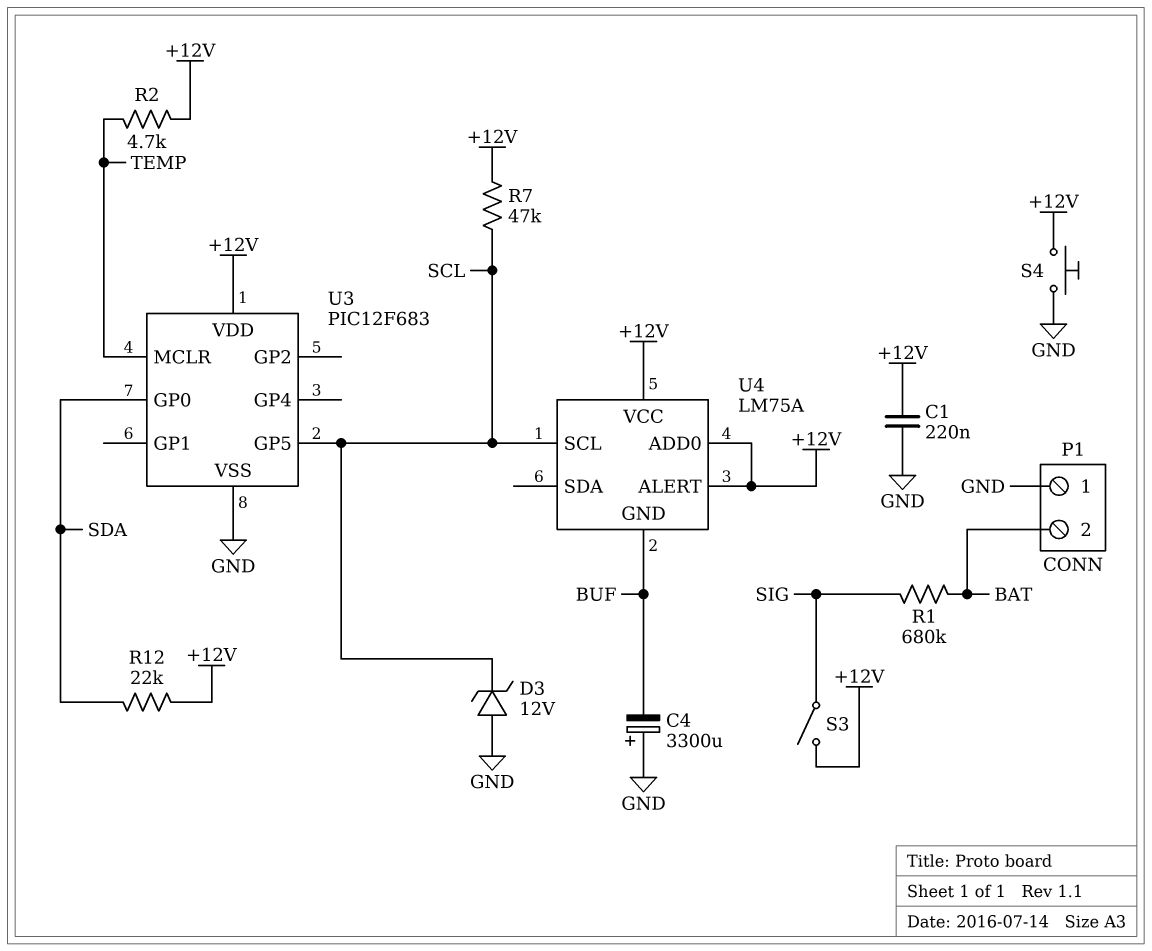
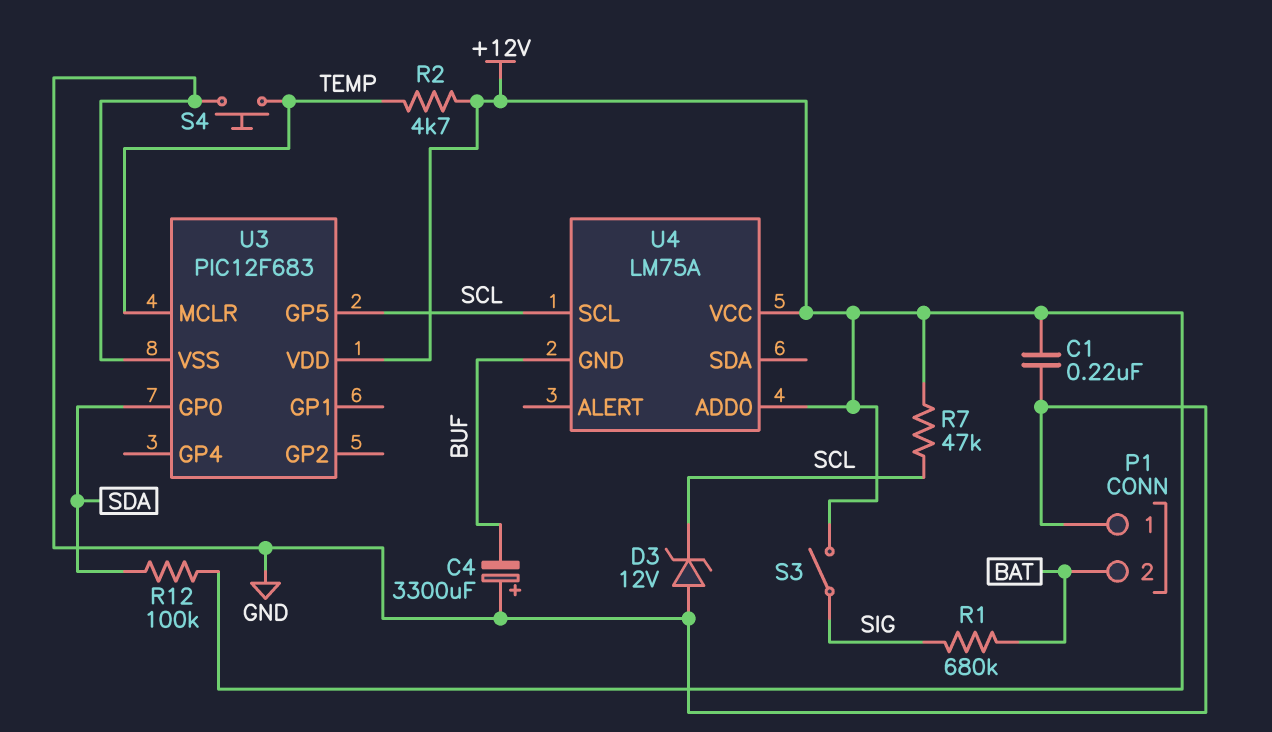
R12: 22k (+12V, SDA) -> 100k (+12V, SDA)
S4: button (+12V, GND) -> button (GND, TEMP)
U4 pin ALERT: +12V -> none

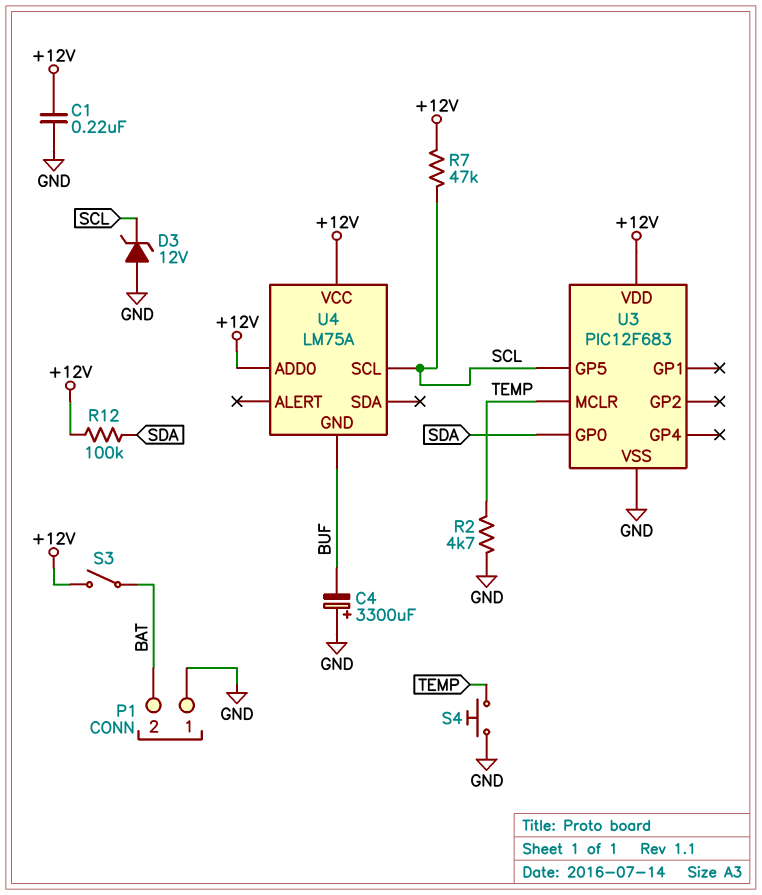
R1: 680k (BAT, SIG) -> none
R2: 4.7k (+12V, TEMP) -> 4.7k (GND, TEMP)
S3: switch (+12V, SIG) -> switch (+12V, BAT)

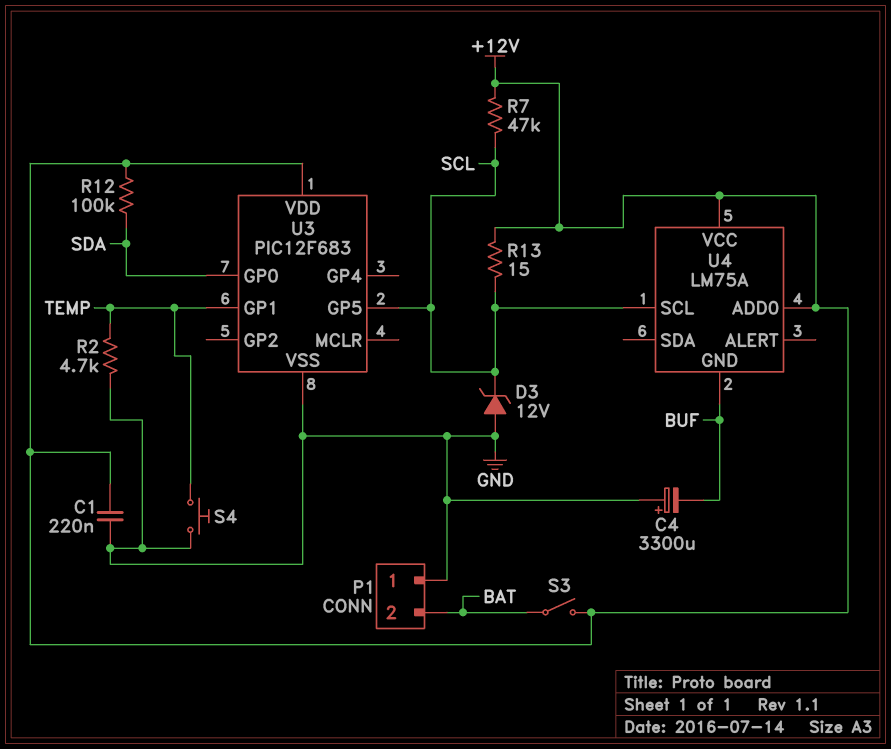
R13: none -> 15 (+12V, SCL)
U3 pin GP1: none -> TEMP
U3 pin MCLR: TEMP -> none

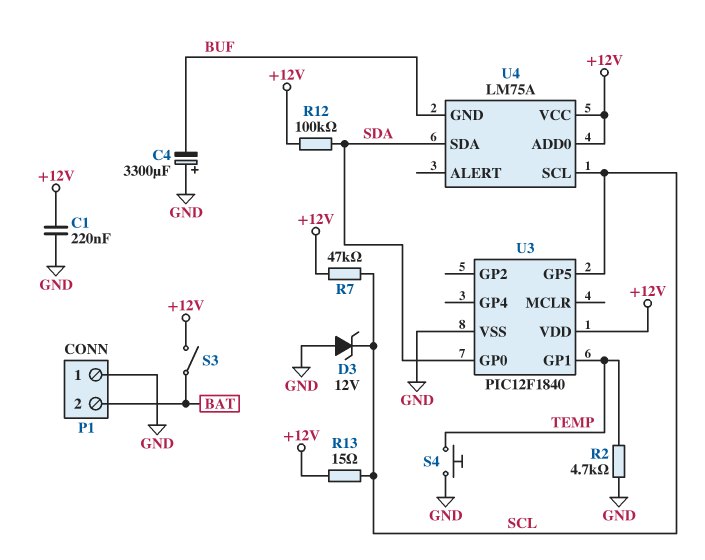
U3: PIC12F683 -> PIC12F1840
U4 pin SDA: none -> SDA

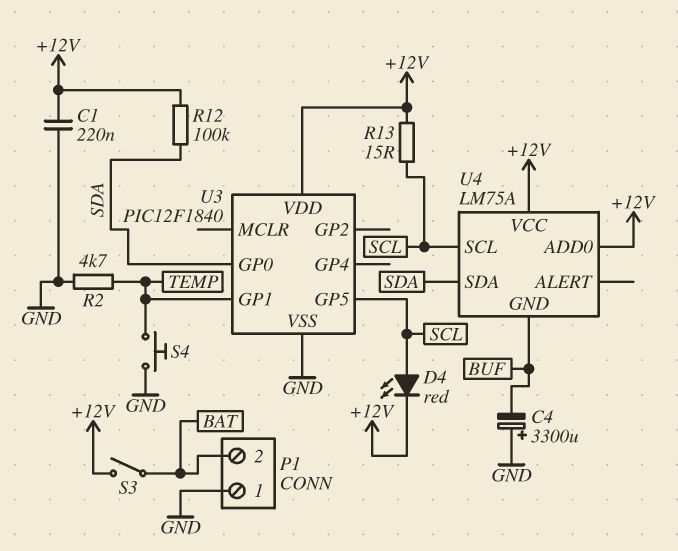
D3: zener 12V (A GND, K SCL) -> none
D4: none -> LED red (A SCL, K +12V)
R7: 47k (+12V, SCL) -> none

